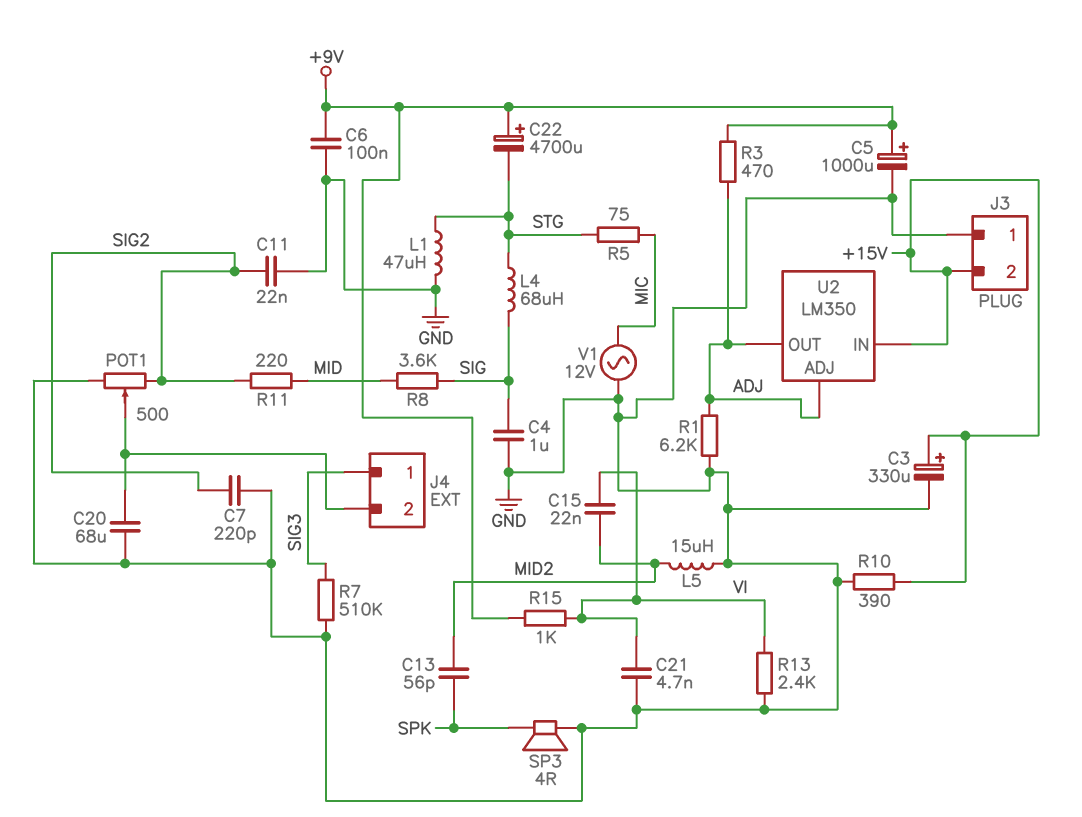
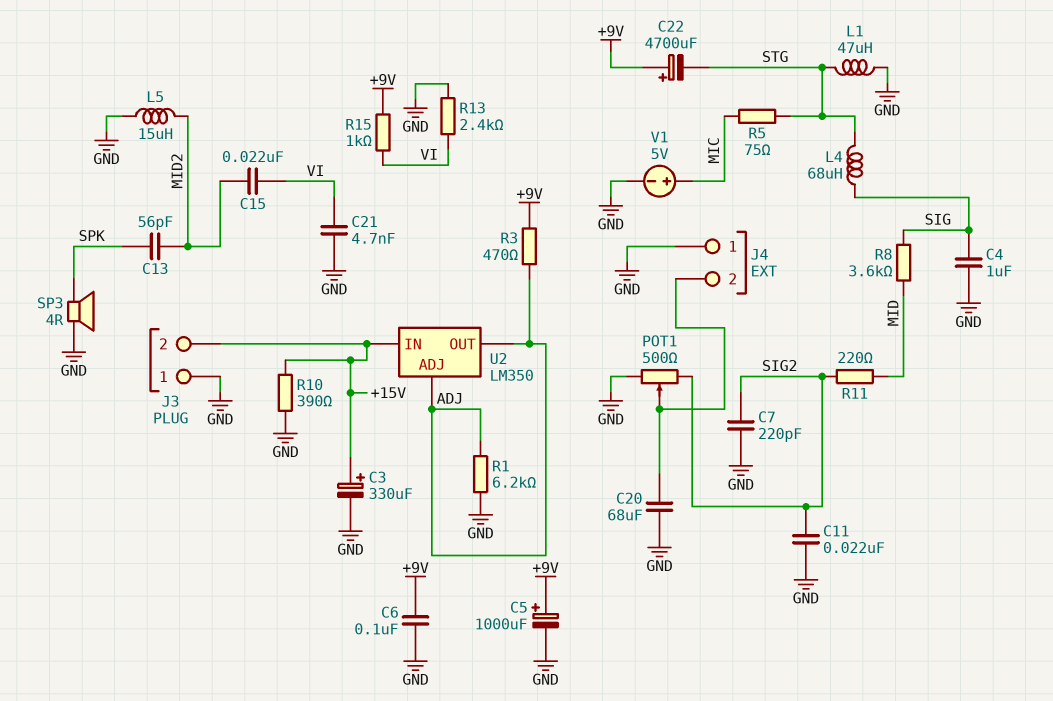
J4 pin 1: SIG3 -> GND
R7: 510k (GND, SIG3) -> none
V1: AC 12V (GND, MIC) -> 5V (plus MIC, minus GND)

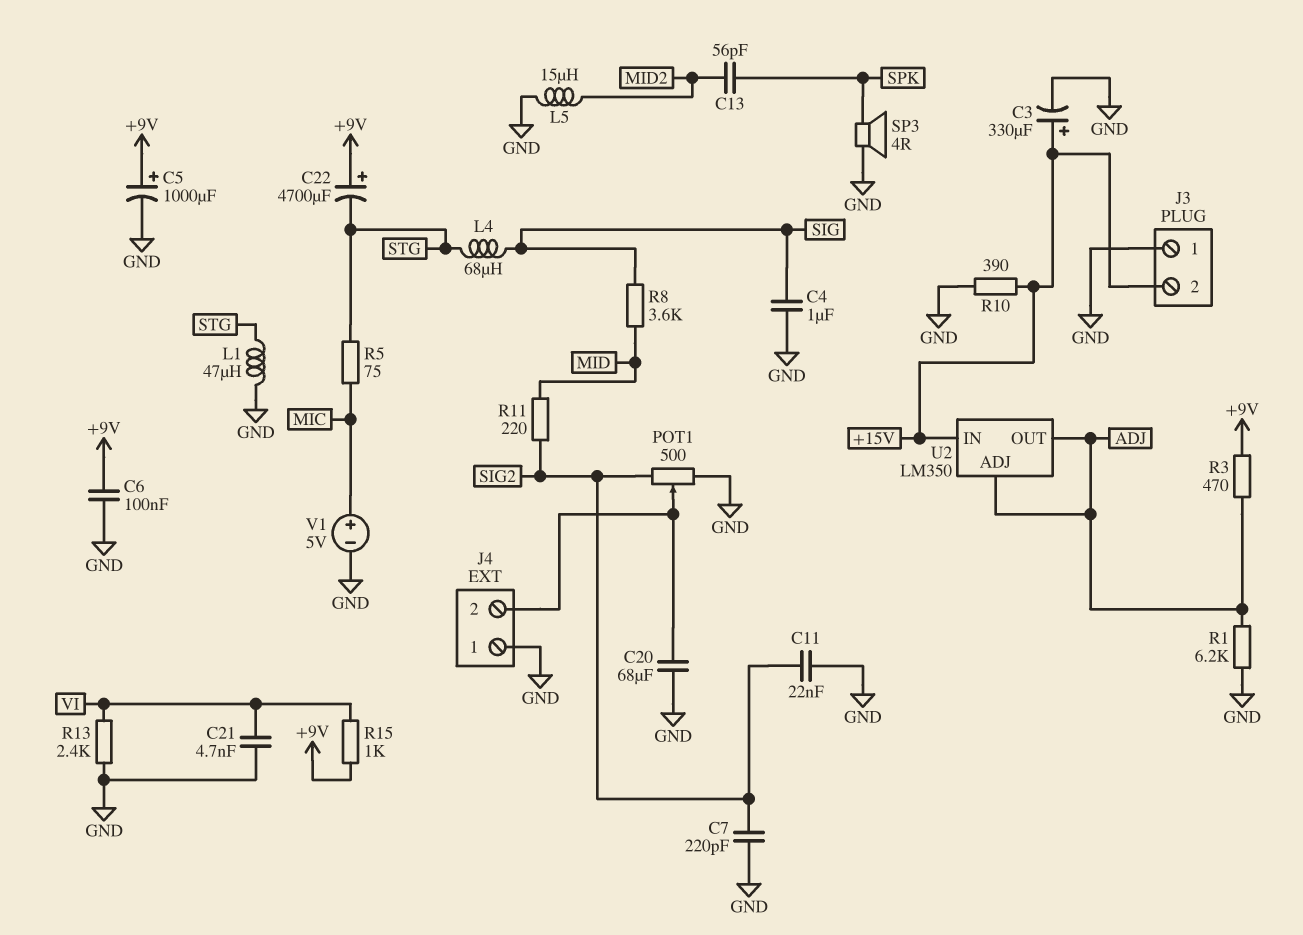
C15: 22nF (MID2, VI) -> none

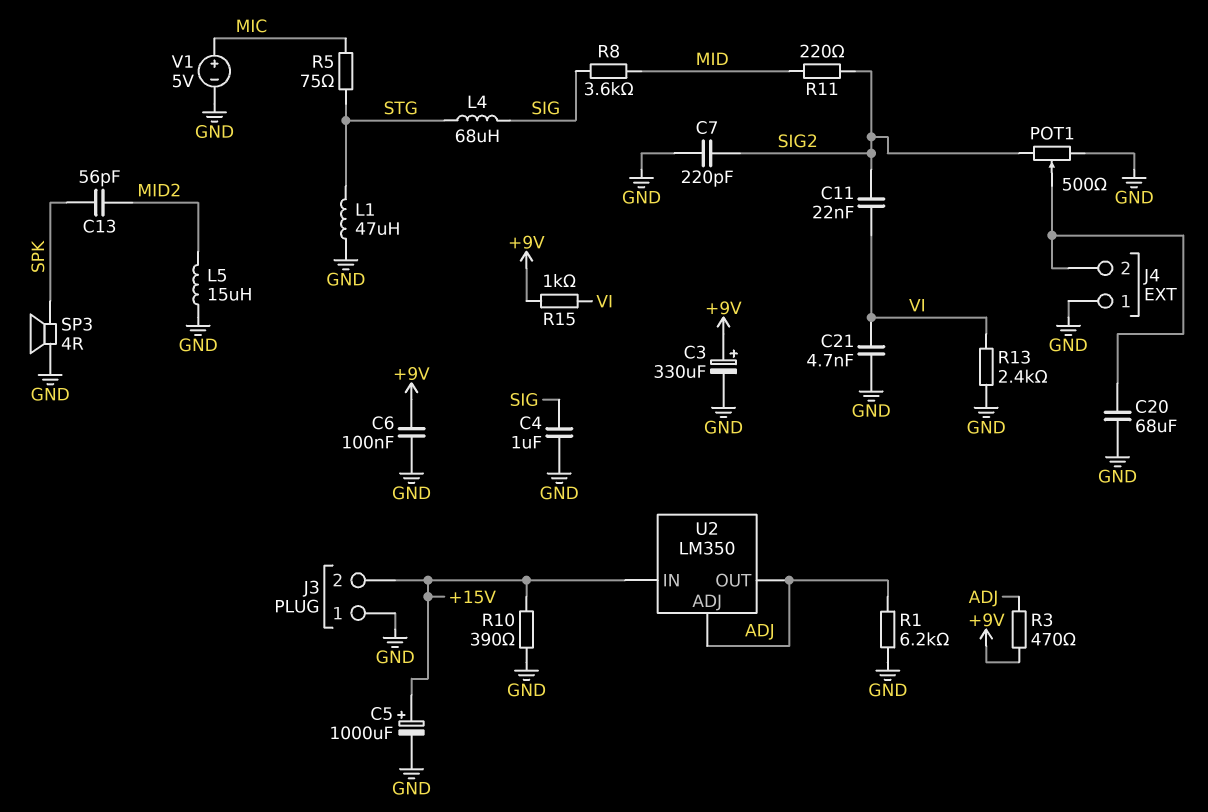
C3: 330uF (plus +15V, minus GND) -> 330uF (plus +9V, minus GND)
C5: 1000uF (plus +9V, minus GND) -> 1000uF (plus +15V, minus GND)
C11: 22nF (GND, SIG2) -> 22nF (SIG2, VI)
C22: 4700uF (plus +9V, minus STG) -> none

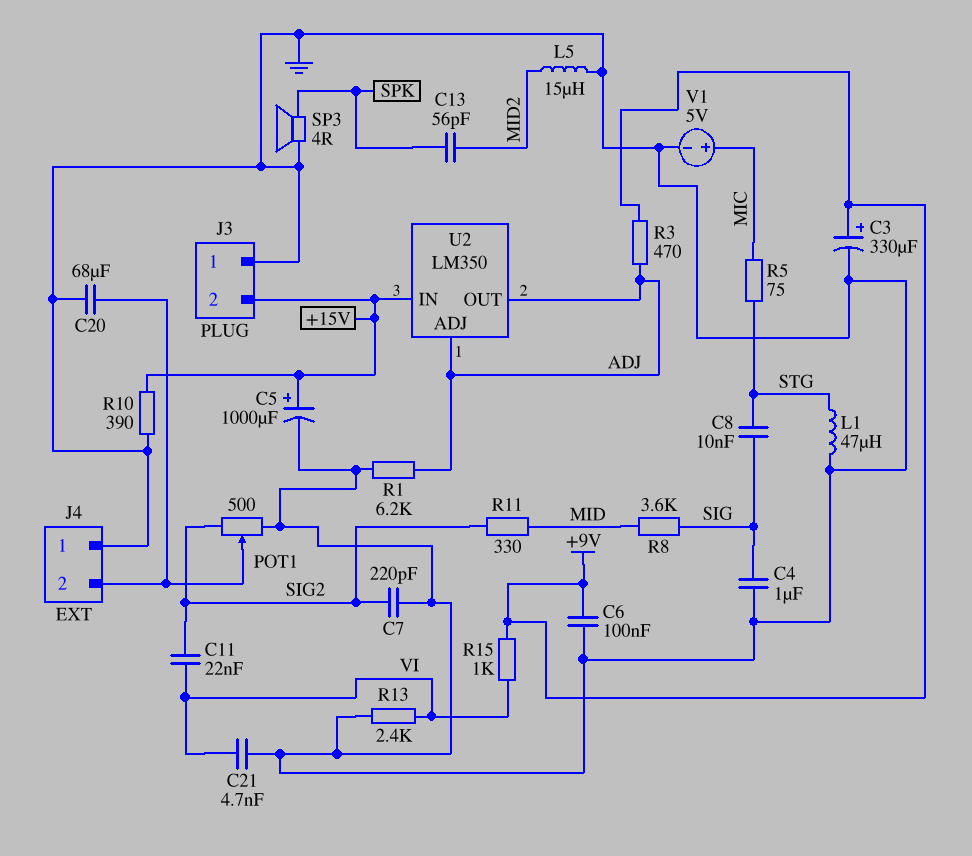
C8: none -> 10nF (SIG, STG)
L4: 68uH (SIG, STG) -> none
R11: 220 (MID, SIG2) -> 330 (MID, SIG2)

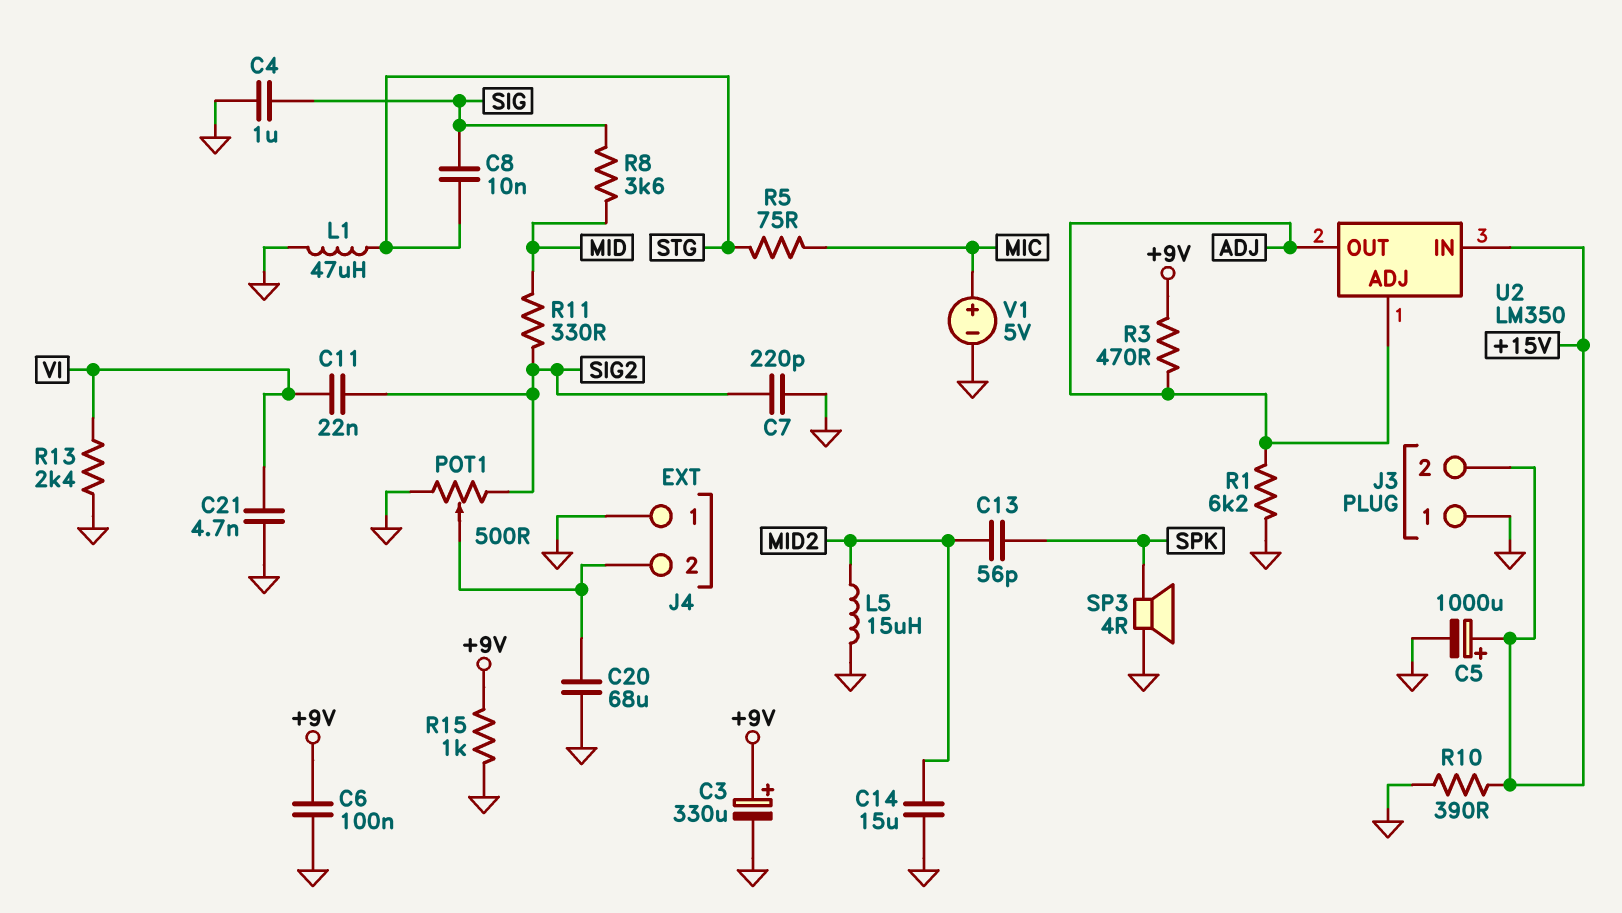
C14: none -> 15uF (GND, MID2)
R15: 1k (+9V, VI) -> 1k (+9V, GND)

